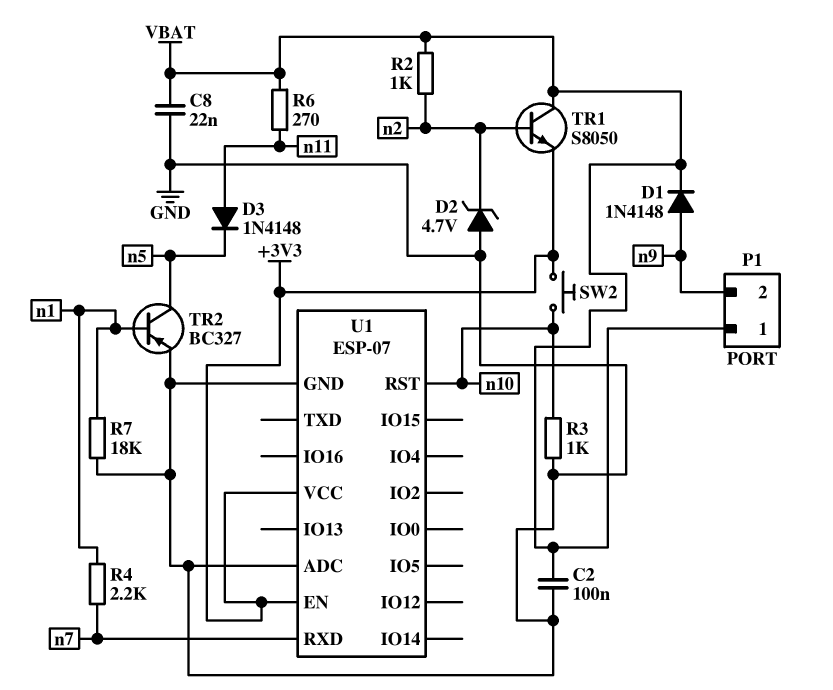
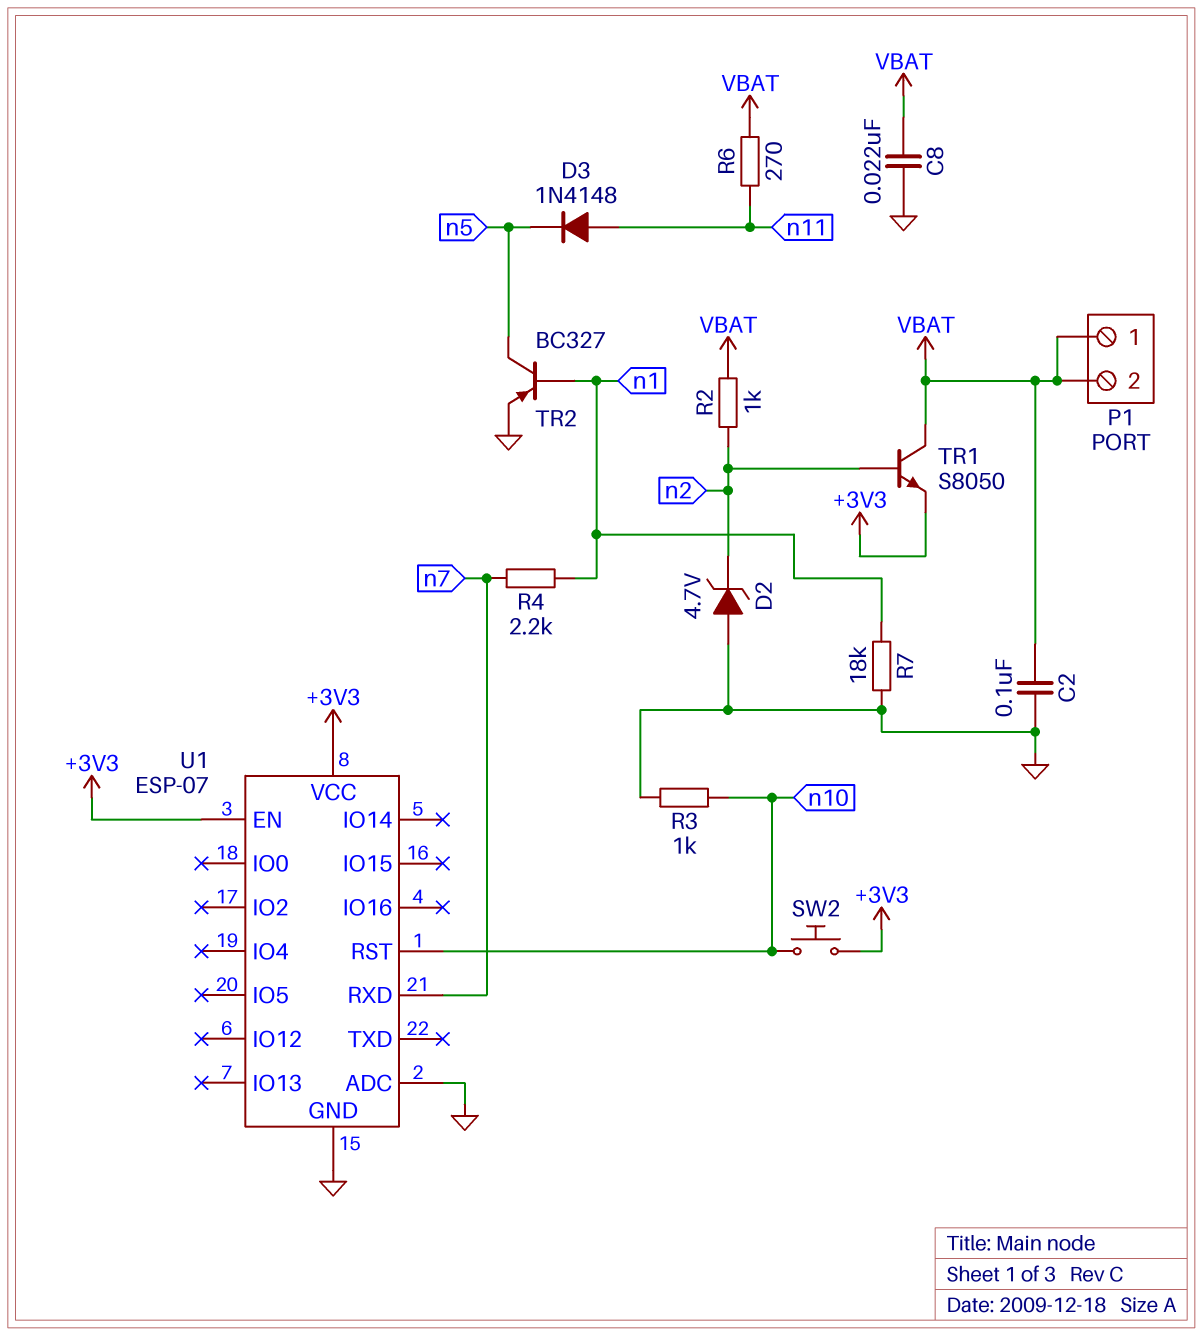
D1: diode 1N4148 (A n9, K VBAT) -> none
P1 pin 2: n9 -> VBAT

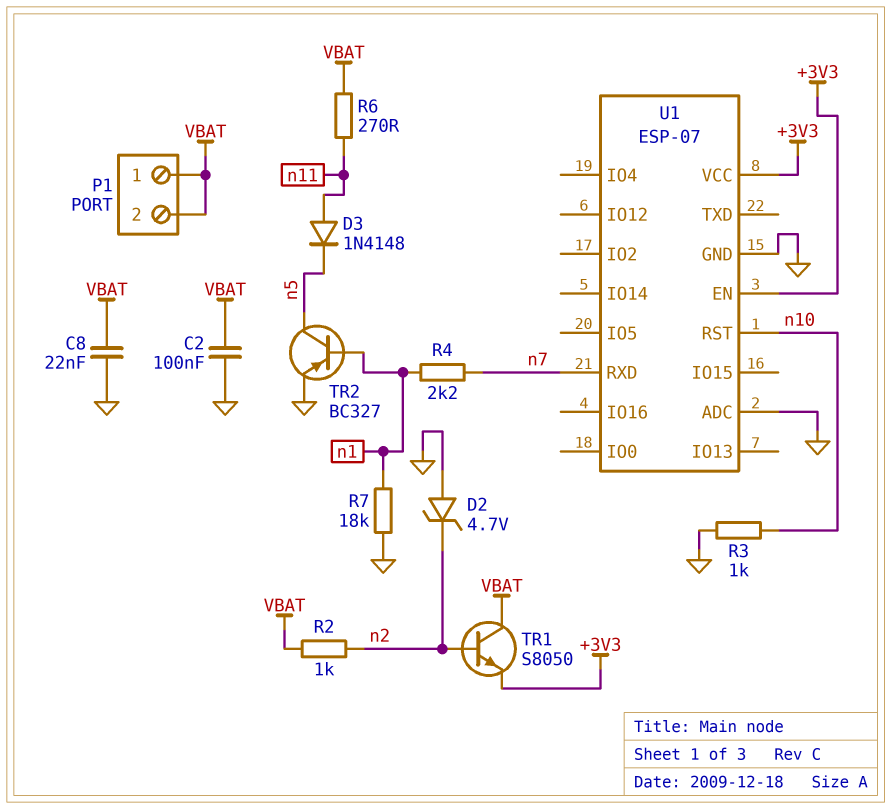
SW2: button (+3V3, n10) -> none

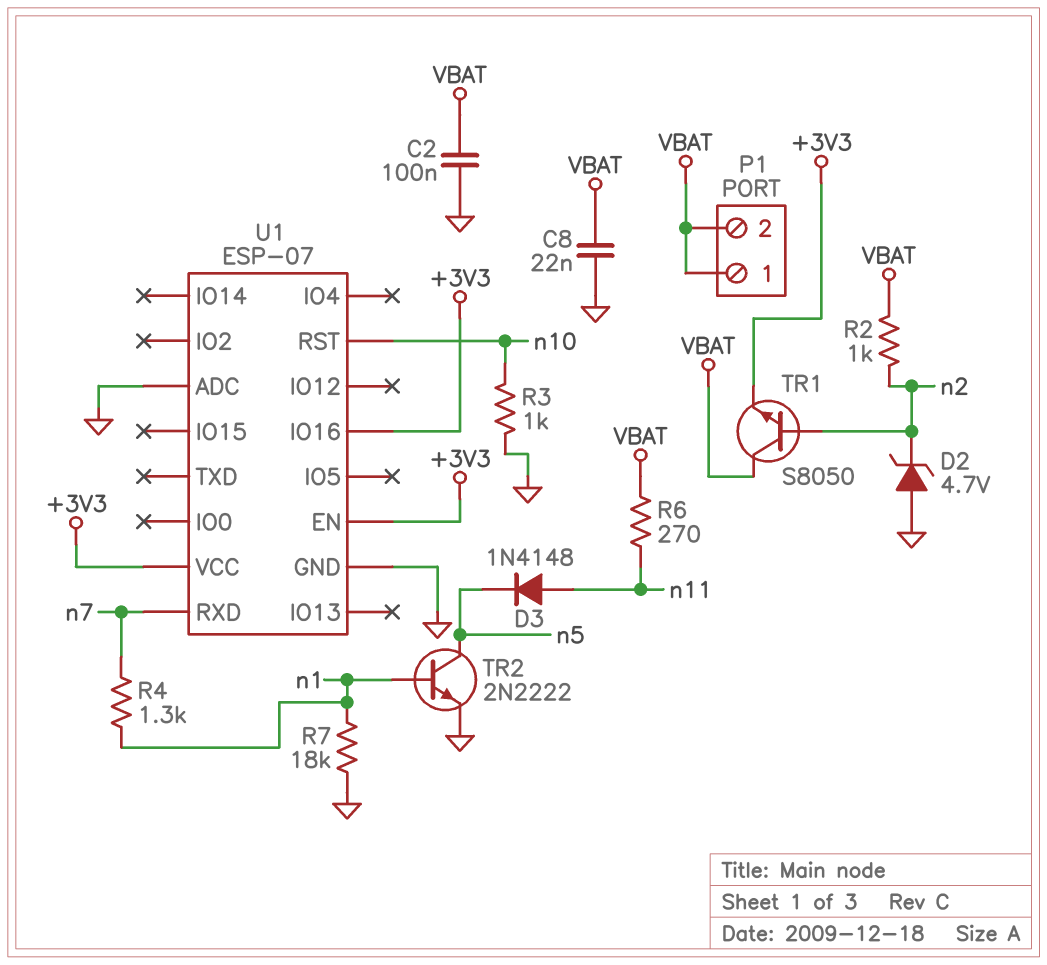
R4: 2.2k (n1, n7) -> 1.3k (n1, n7)
TR2: PNP BC327 (B n1, C n5, E GND) -> NPN 2N2222 (B n1, C n5, E GND)
U1 pin IO16: none -> +3V3

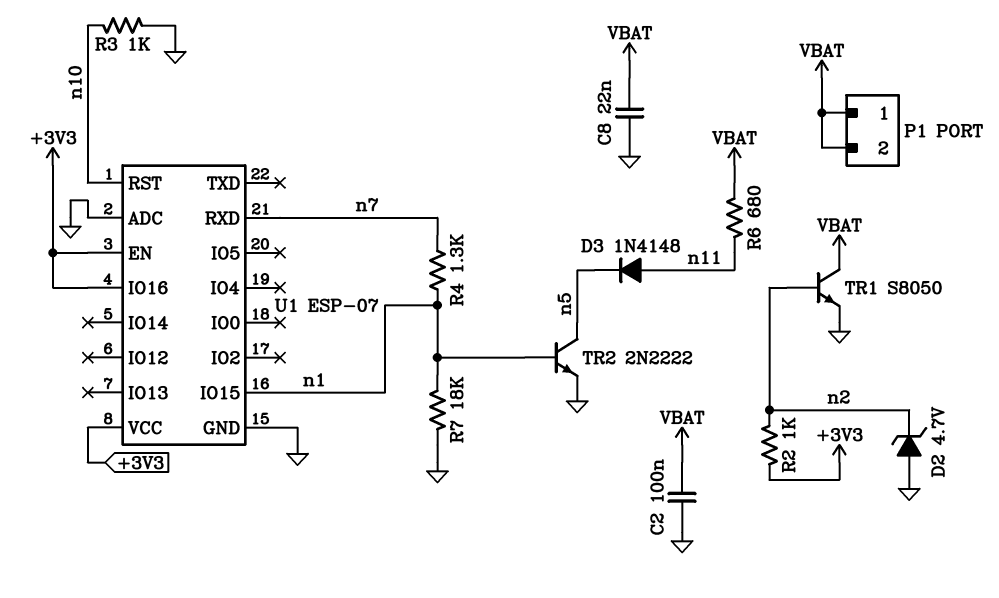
R2: 1k (VBAT, n2) -> 1k (+3V3, n2)
R6: 270 (VBAT, n11) -> 680 (VBAT, n11)
TR1: NPN S8050 (B n2, C VBAT, E +3V3) -> NPN S8050 (B n2, C VBAT, E GND)
U1 pin IO15: none -> n1

